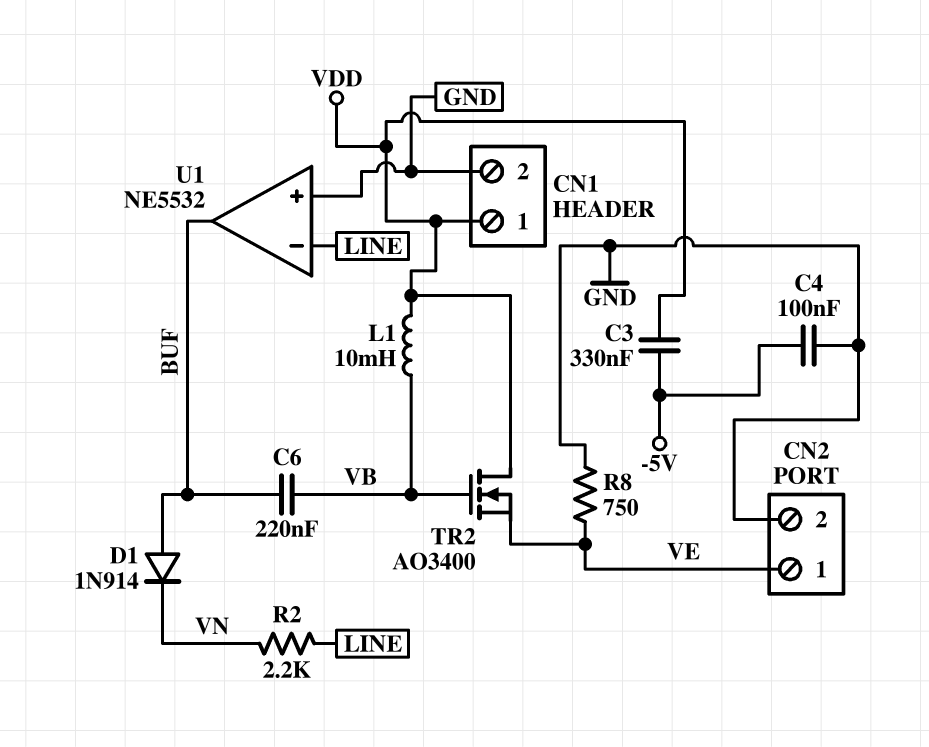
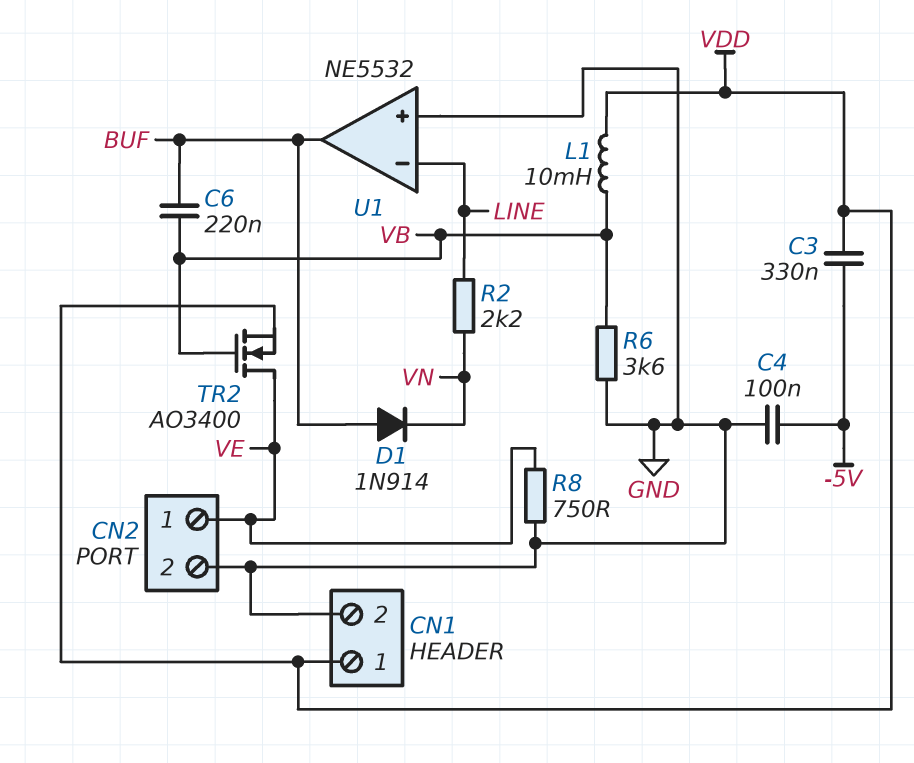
R6: none -> 3.6k (GND, VB)
TR2: NMOS AO3400 (G VB, D VDD, S VE) -> NMOS AO3400 (G VB, D VE, S VDD)

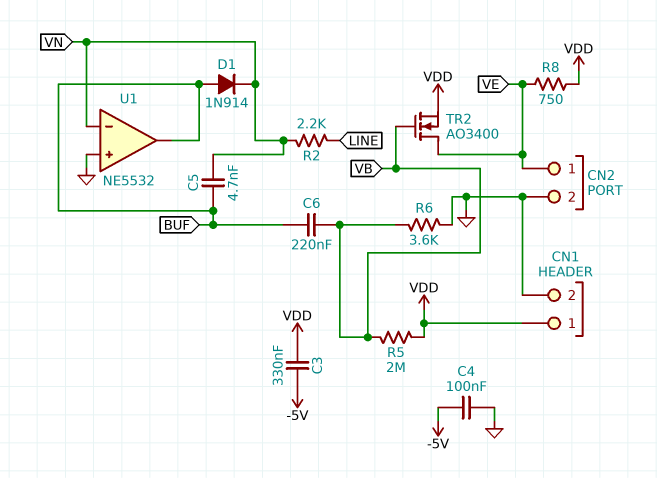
C5: none -> 4.7nF (BUF, VN)
L1: 10mH (VB, VDD) -> none
R5: none -> 2M (VB, VDD)
R8: 750 (GND, VE) -> 750 (VDD, VE)
U1 pin in-: LINE -> VN

